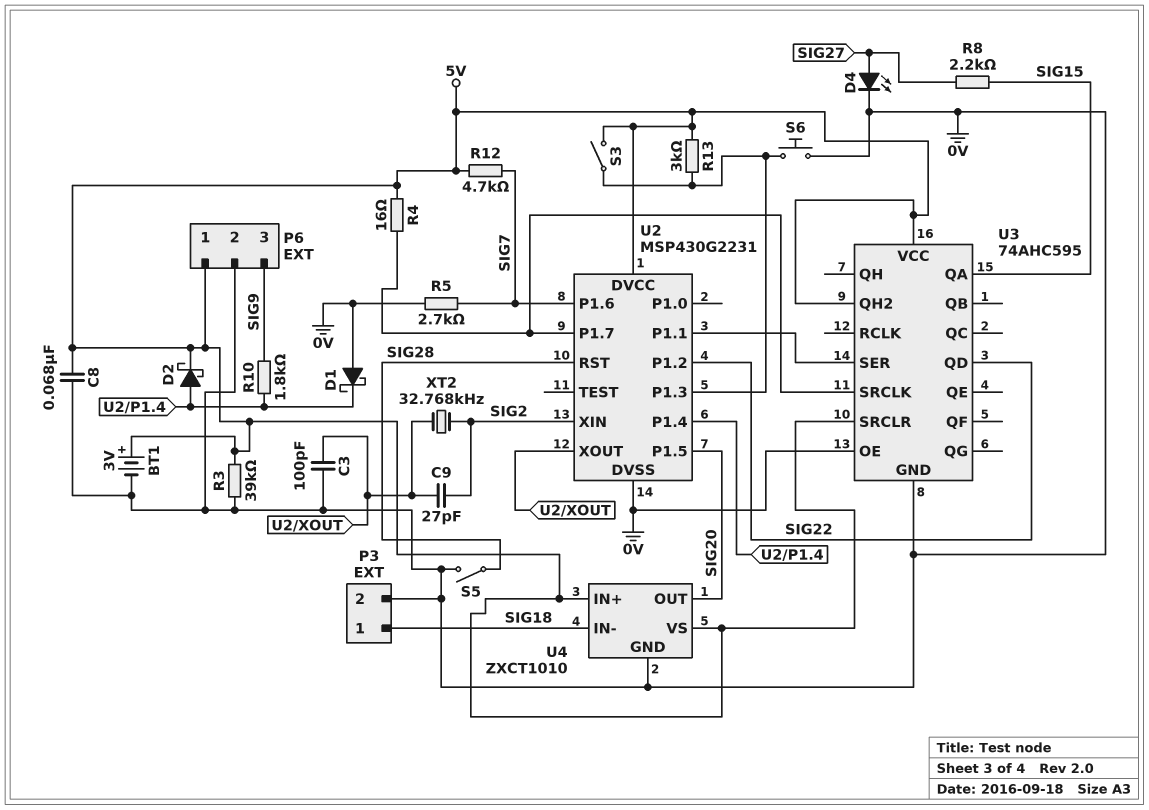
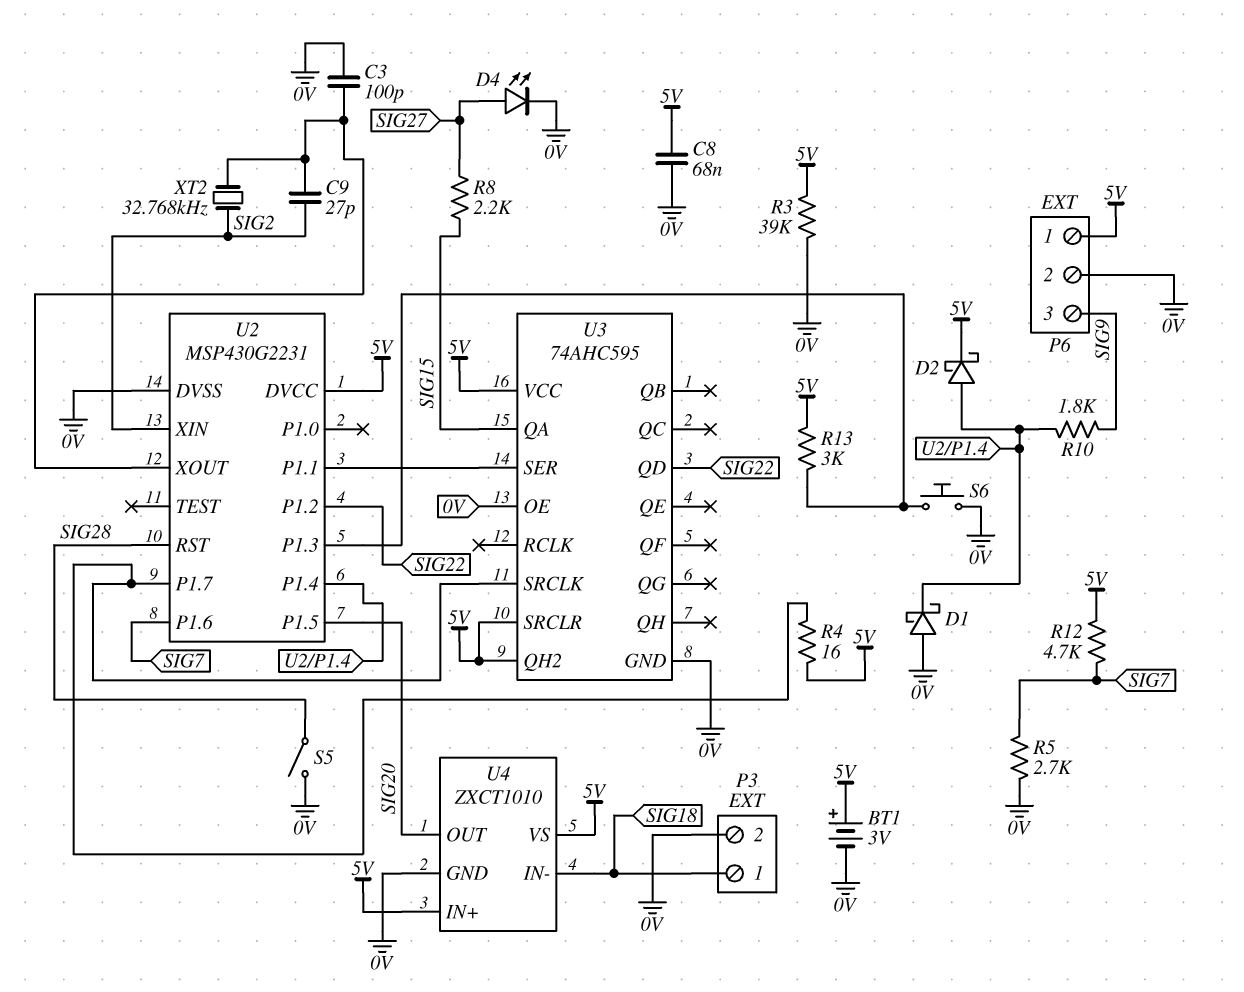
S3: switch (5V, U2/P1.3) -> none

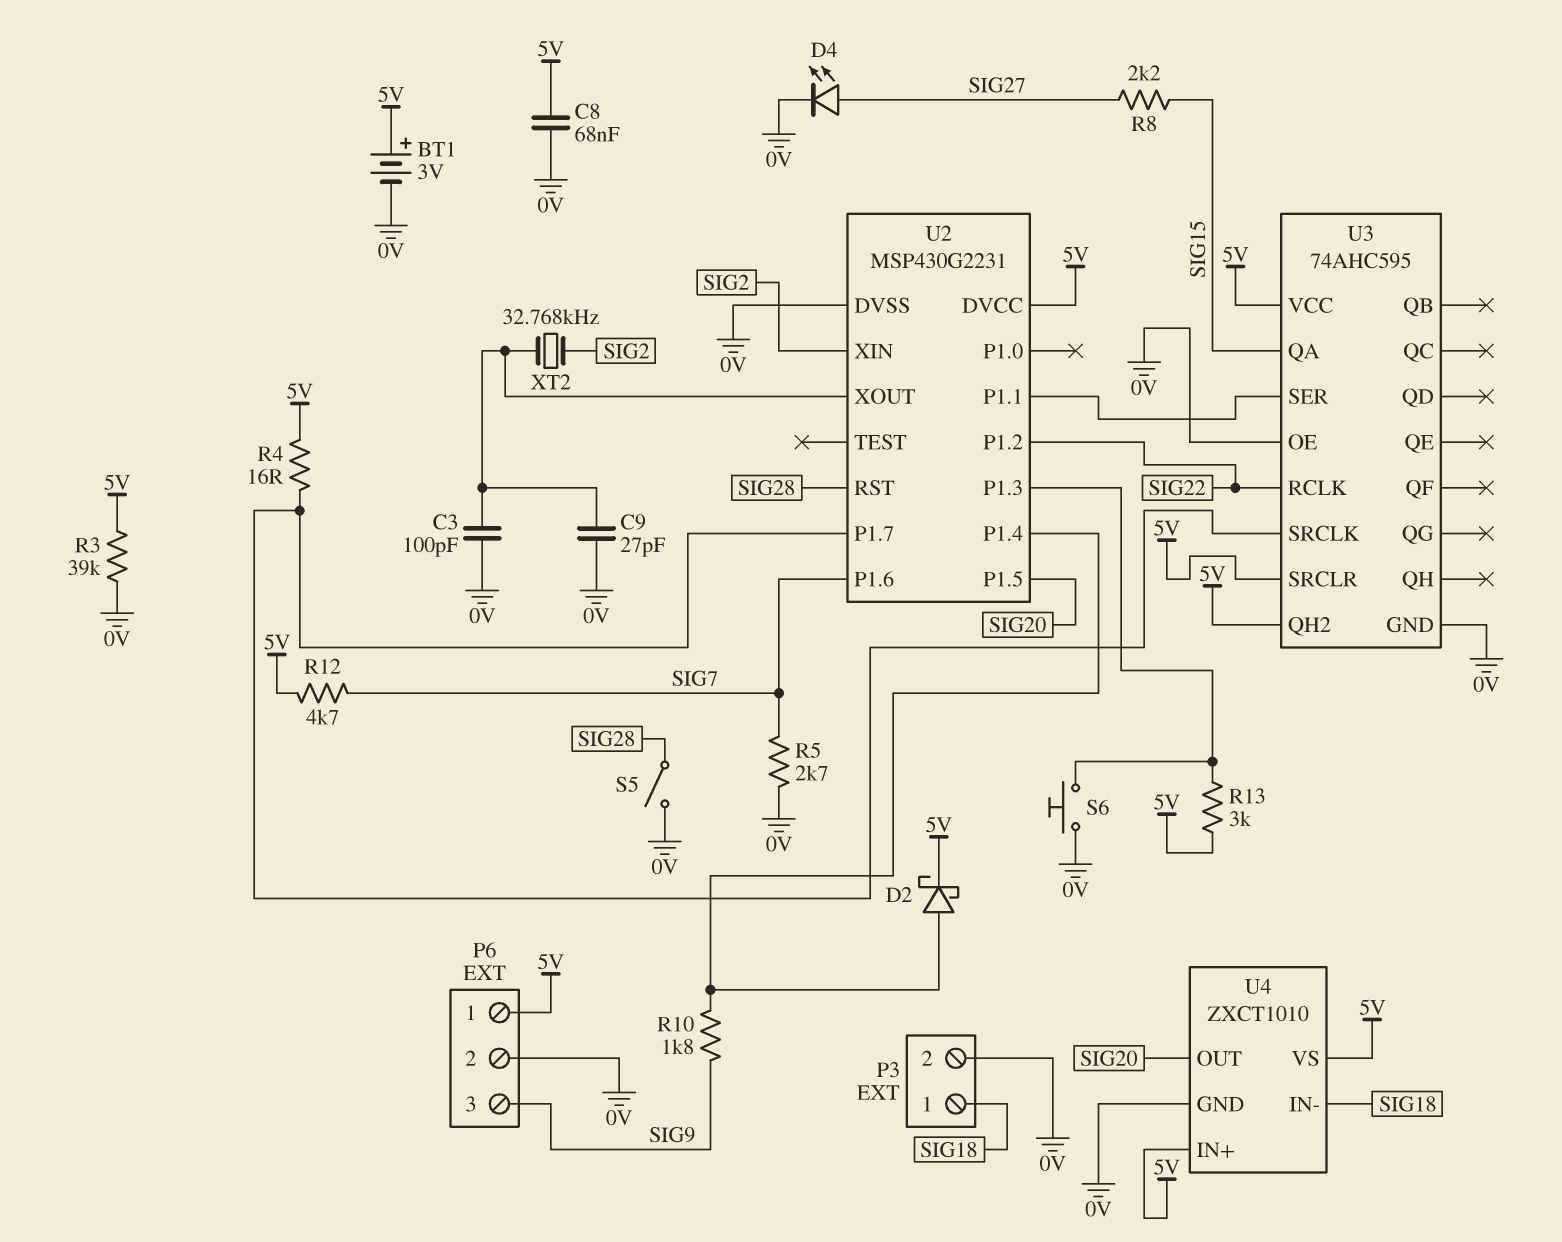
C9: 27pF (SIG2, U2/XOUT) -> 27pF (0V, U2/XOUT)
D1: schottky (A 0V, K U2/P1.4) -> none
U3 pin QD: SIG22 -> none
U3 pin RCLK: none -> SIG22

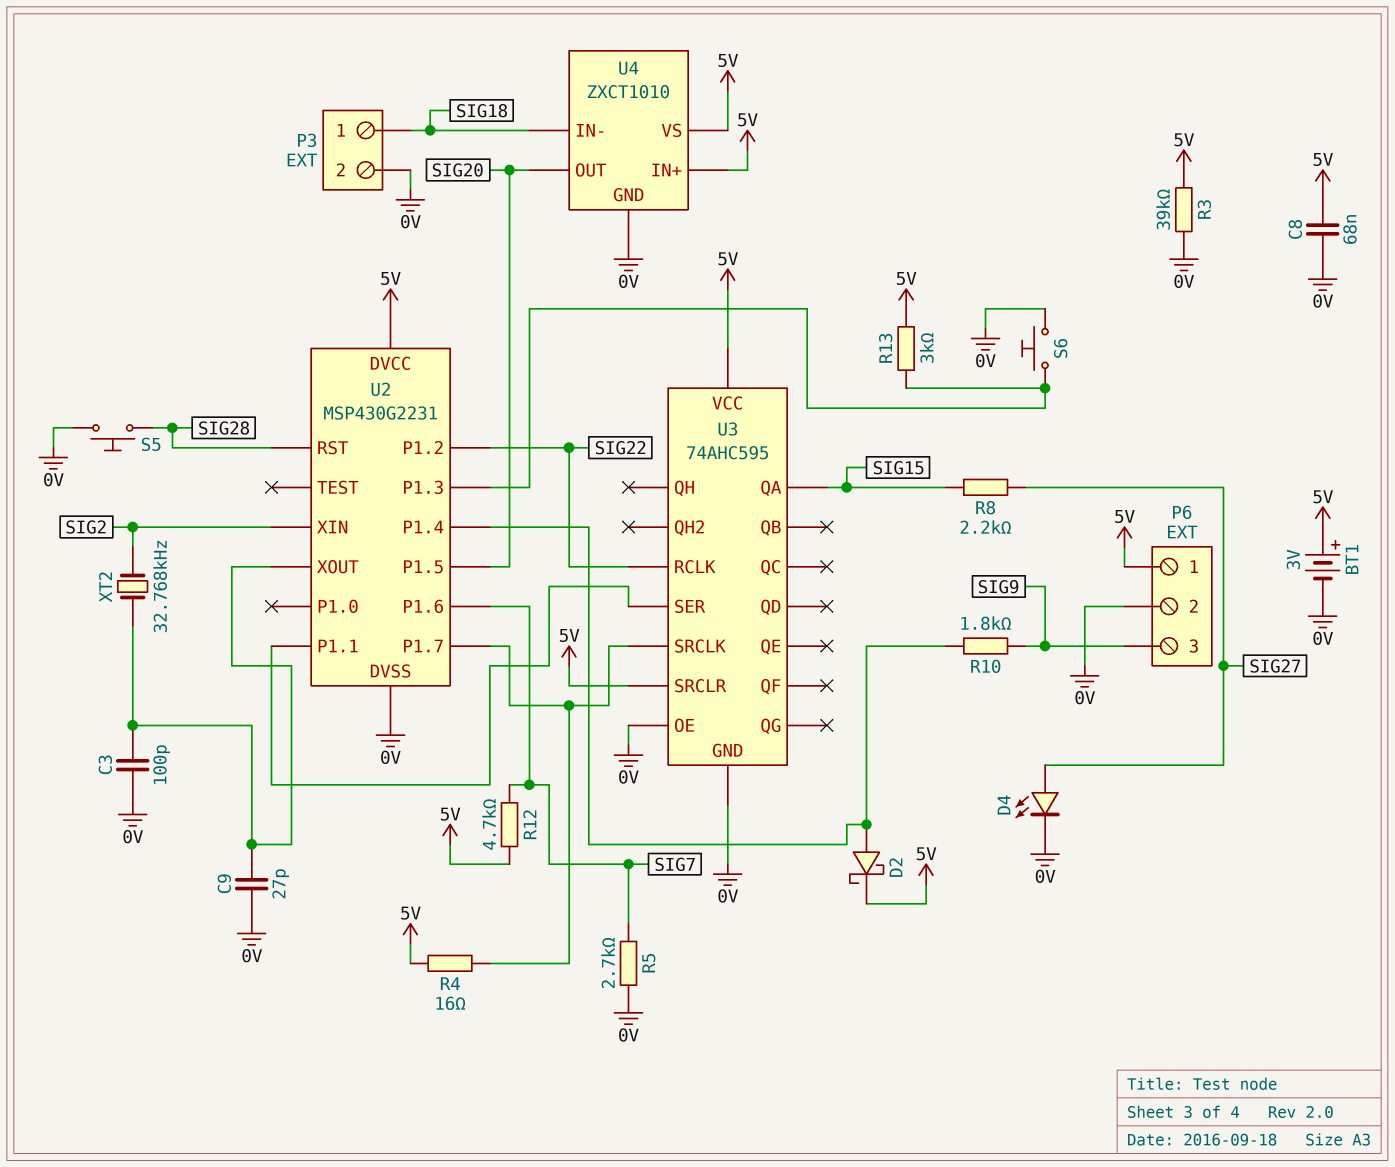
S5: switch (0V, SIG28) -> button (0V, SIG28)
U3 pin QH2: 5V -> none

